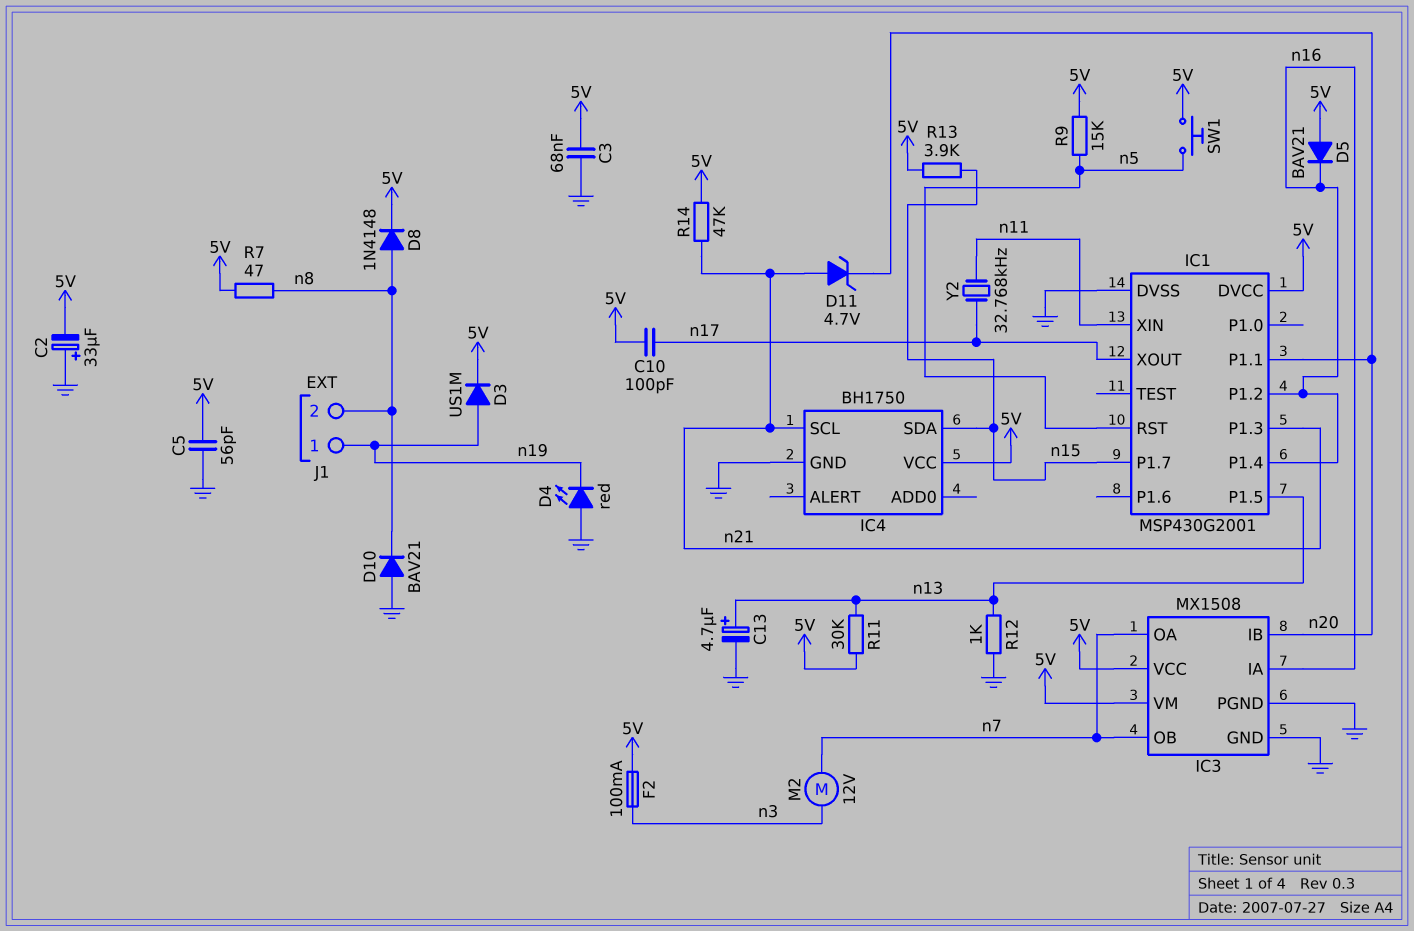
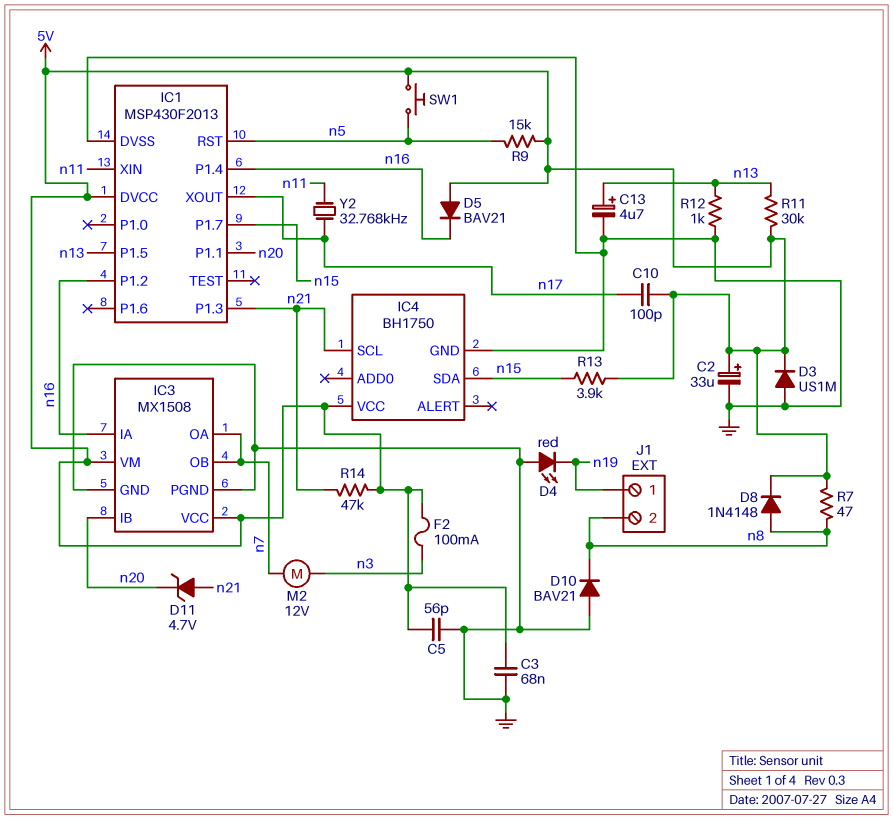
C2: 33uF (plus GND, minus 5V) -> 33uF (plus 5V, minus GND)
D3: diode US1M (A n19, K 5V) -> diode US1M (A GND, K 5V)
IC1: MSP430G2001 -> MSP430F2013

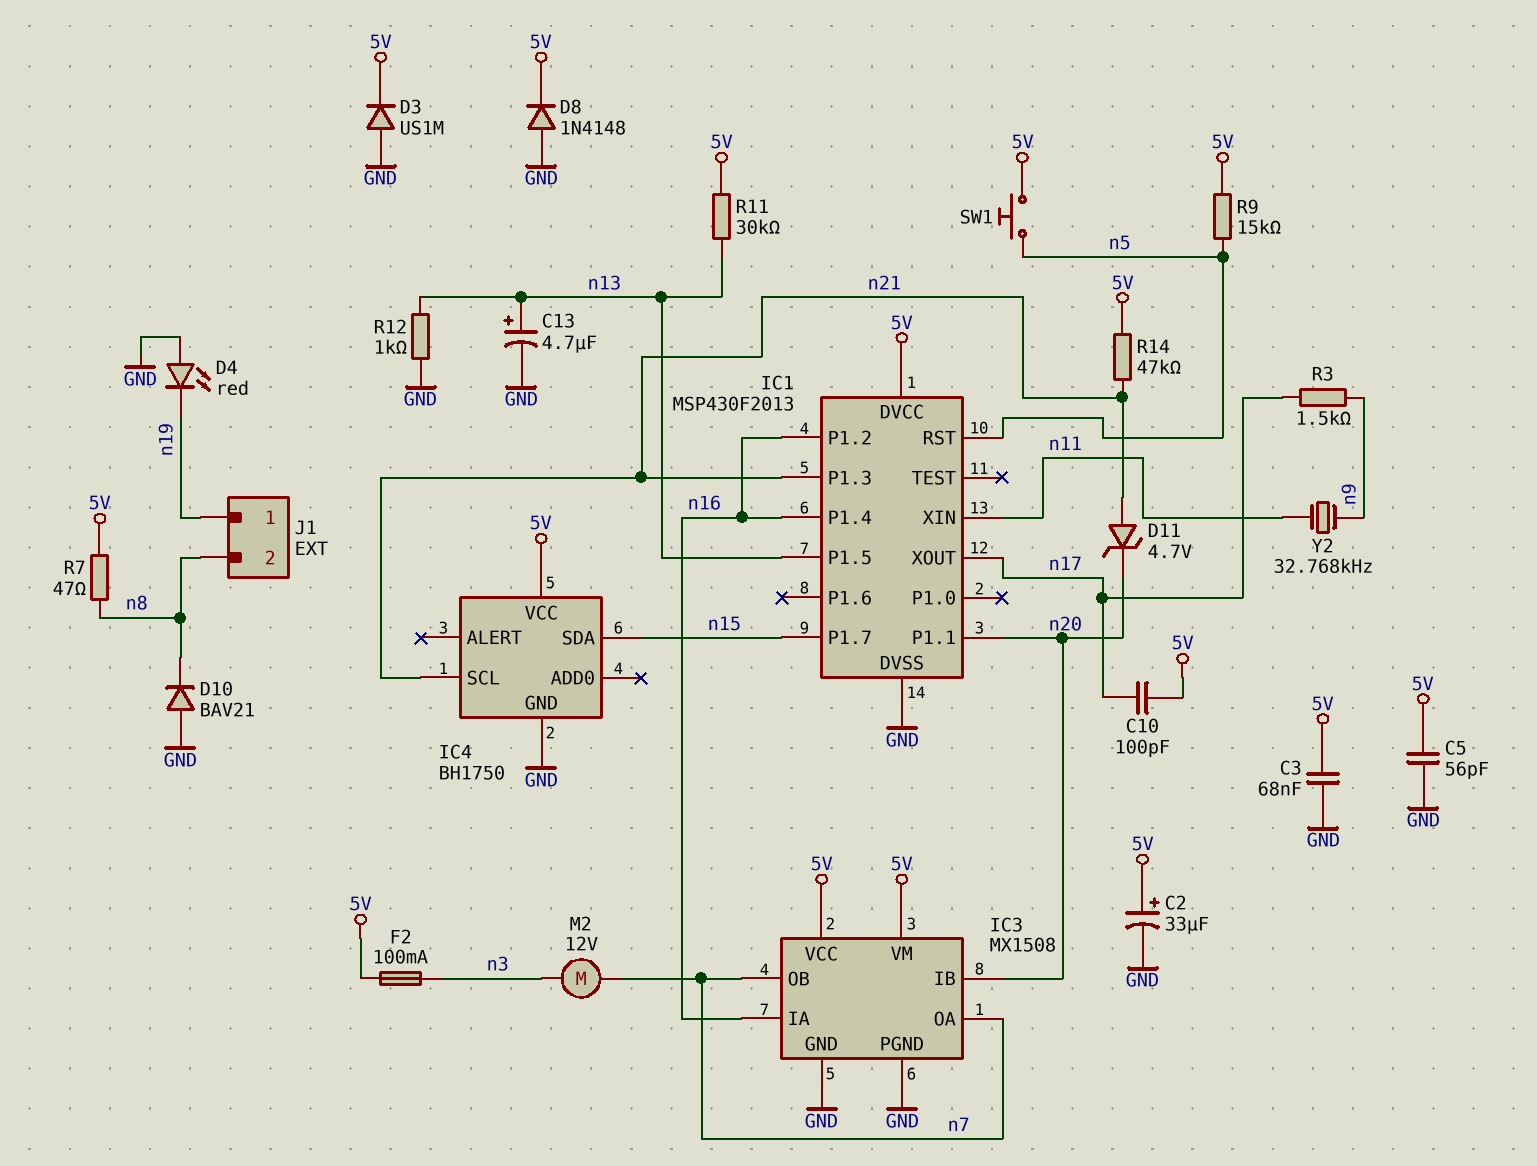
D5: diode BAV21 (A 5V, K n16) -> none
D8: diode 1N4148 (A n8, K 5V) -> diode 1N4148 (A GND, K 5V)
R3: none -> 1.5k (n9, n17)
R13: 3.9k (5V, n15) -> none
Y2: 32.768kHz (n11, n17) -> 32.768kHz (n9, n11)

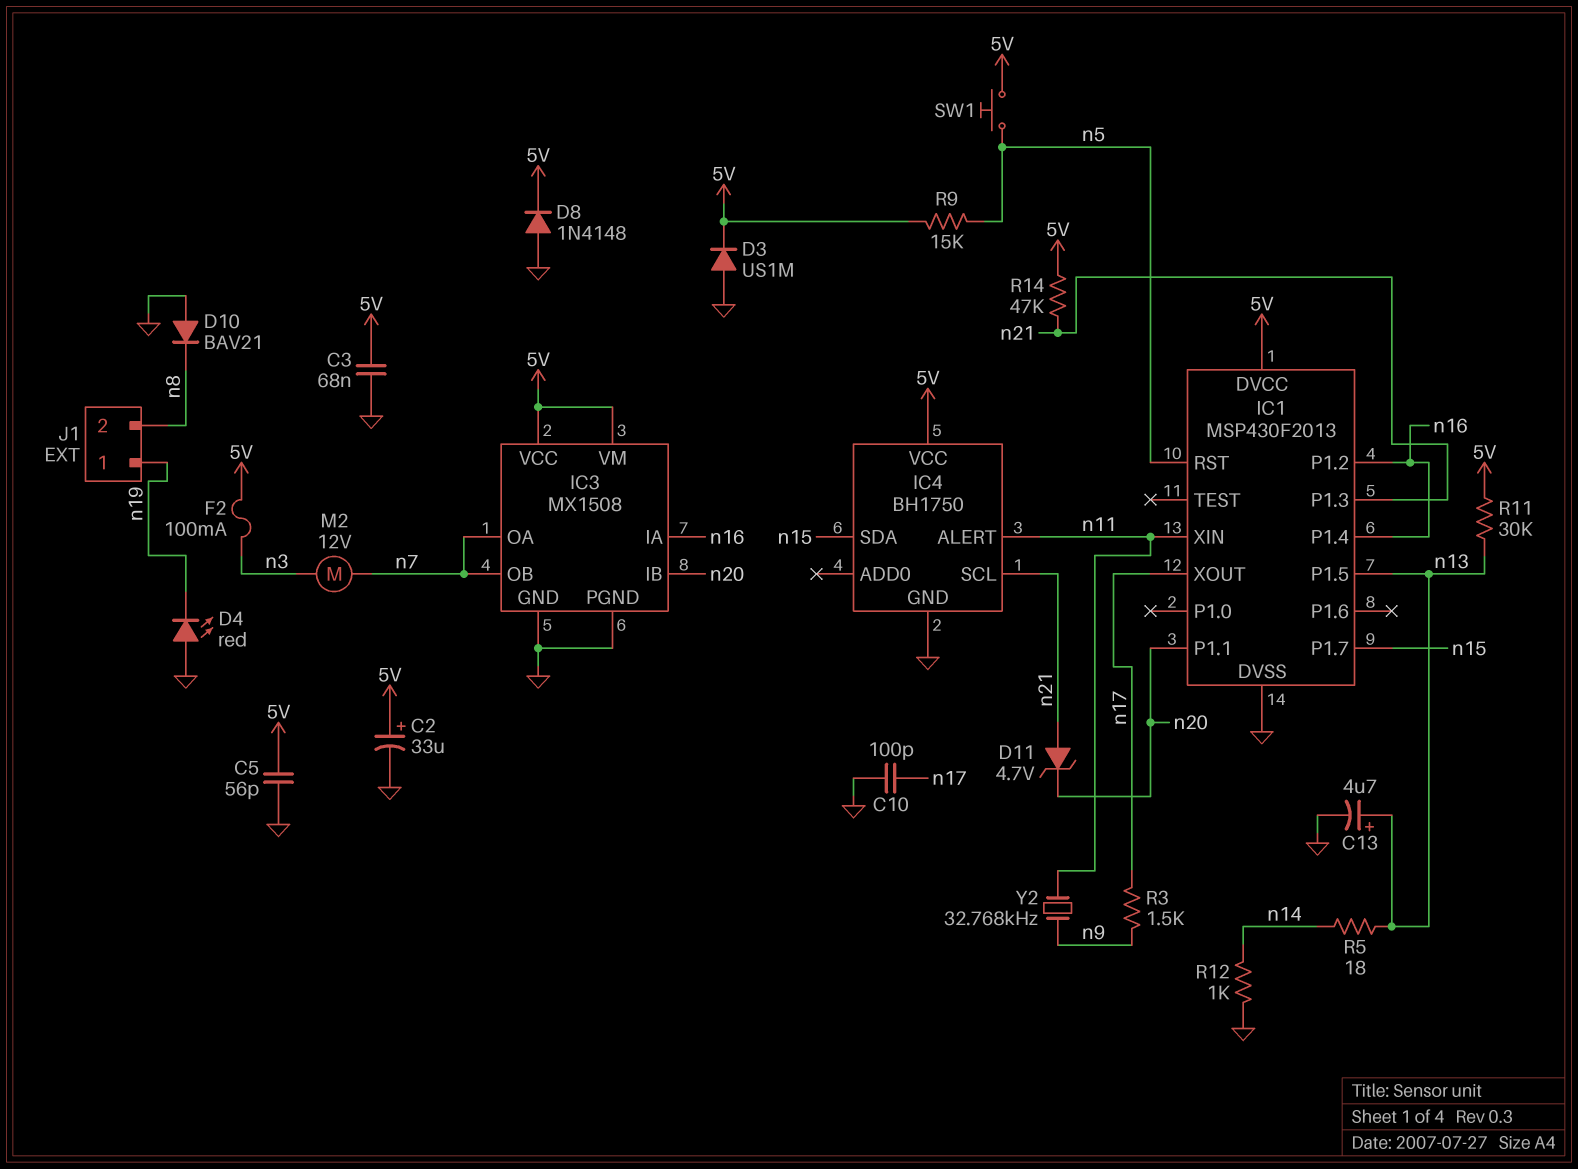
C10: 100pF (5V, n17) -> 100pF (GND, n17)
IC4 pin ALERT: none -> n11
R5: none -> 18 (n13, n14)
R7: 47 (5V, n8) -> none
R12: 1k (GND, n13) -> 1k (GND, n14)

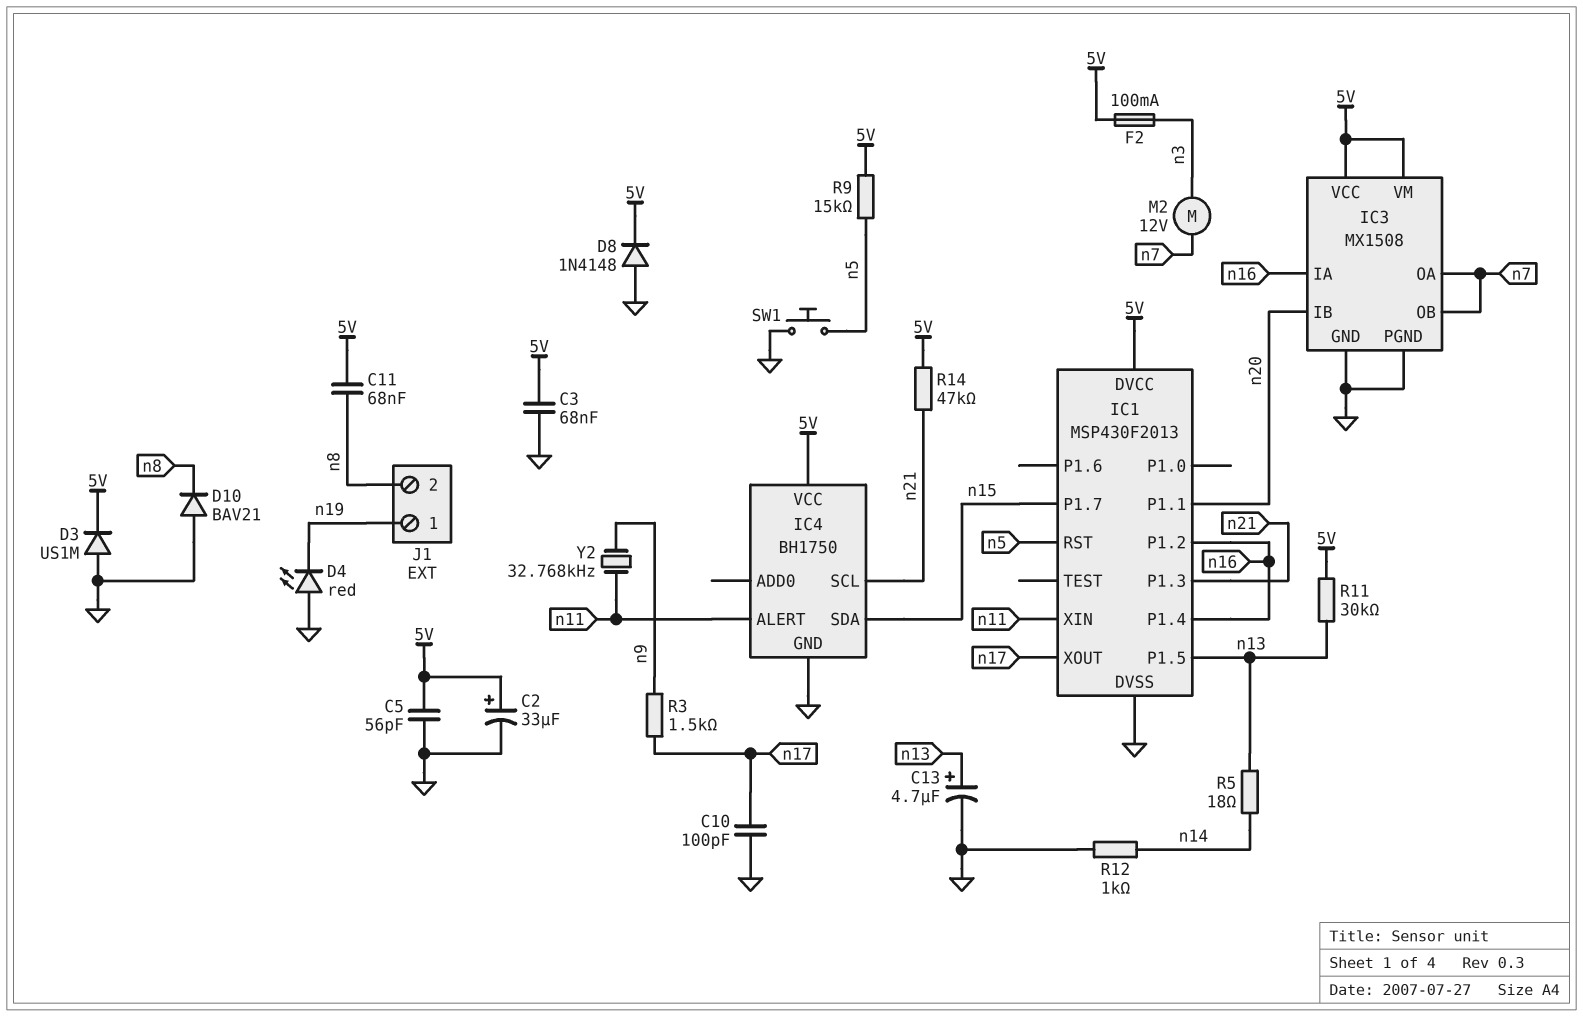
C11: none -> 68nF (5V, n8)
D11: zener 4.7V (A n21, K n20) -> none
SW1: button (5V, n5) -> button (GND, n5)

